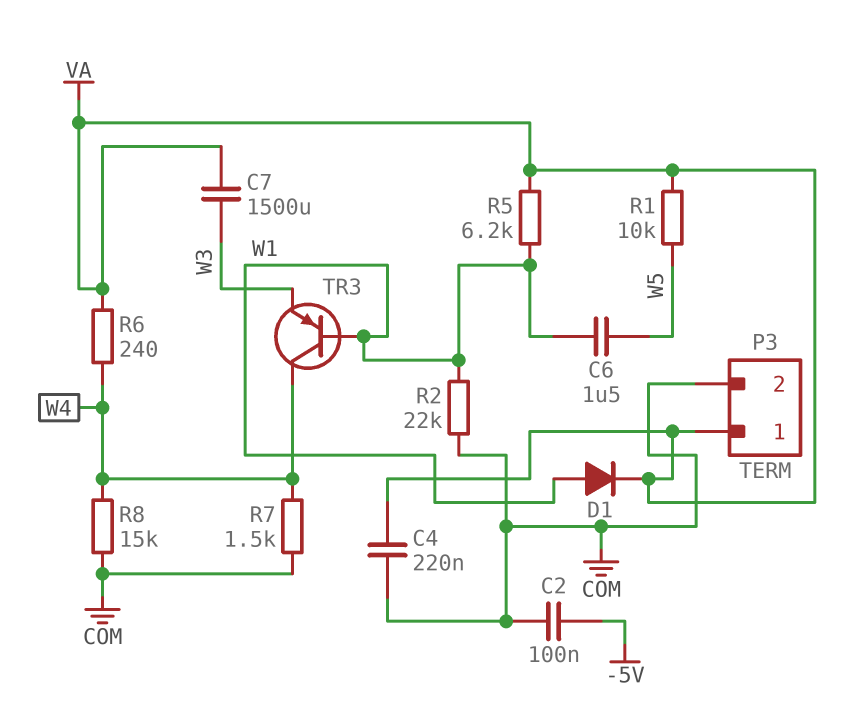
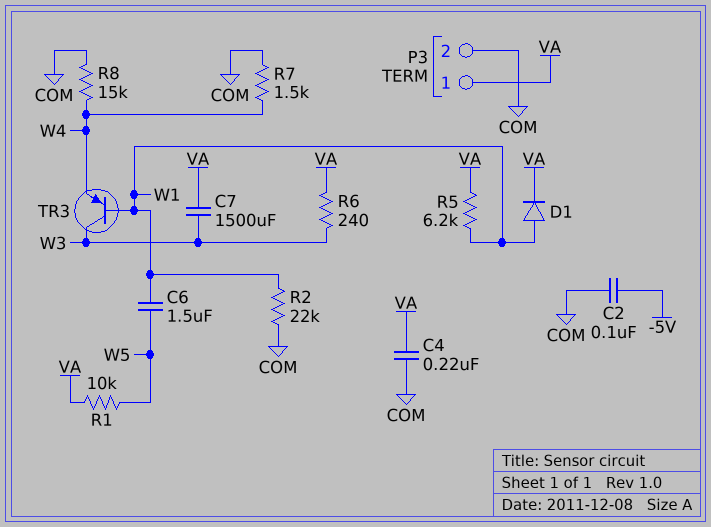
R6: 240 (VA, W4) -> 240 (VA, W3)
TR3: PNP (B W1, C W4, E W3) -> PNP (B W1, C W3, E W4)

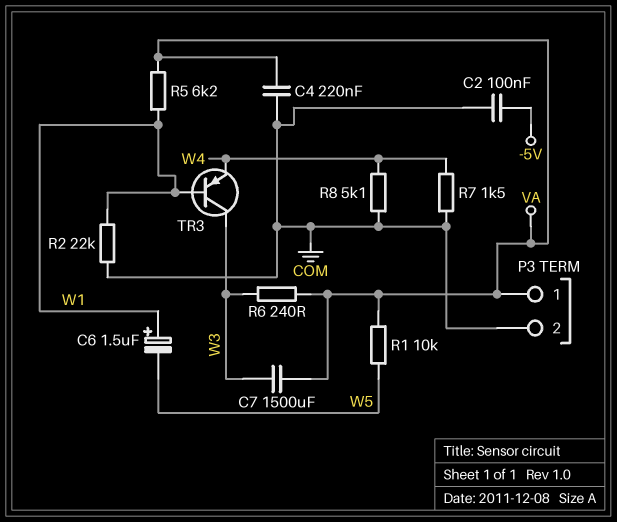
C6: 1.5uF (W1, W5) -> 1.5uF (plus W1, minus W5)
D1: diode (A W1, K VA) -> none
R8: 15k (COM, W4) -> 5.1k (COM, W4)

